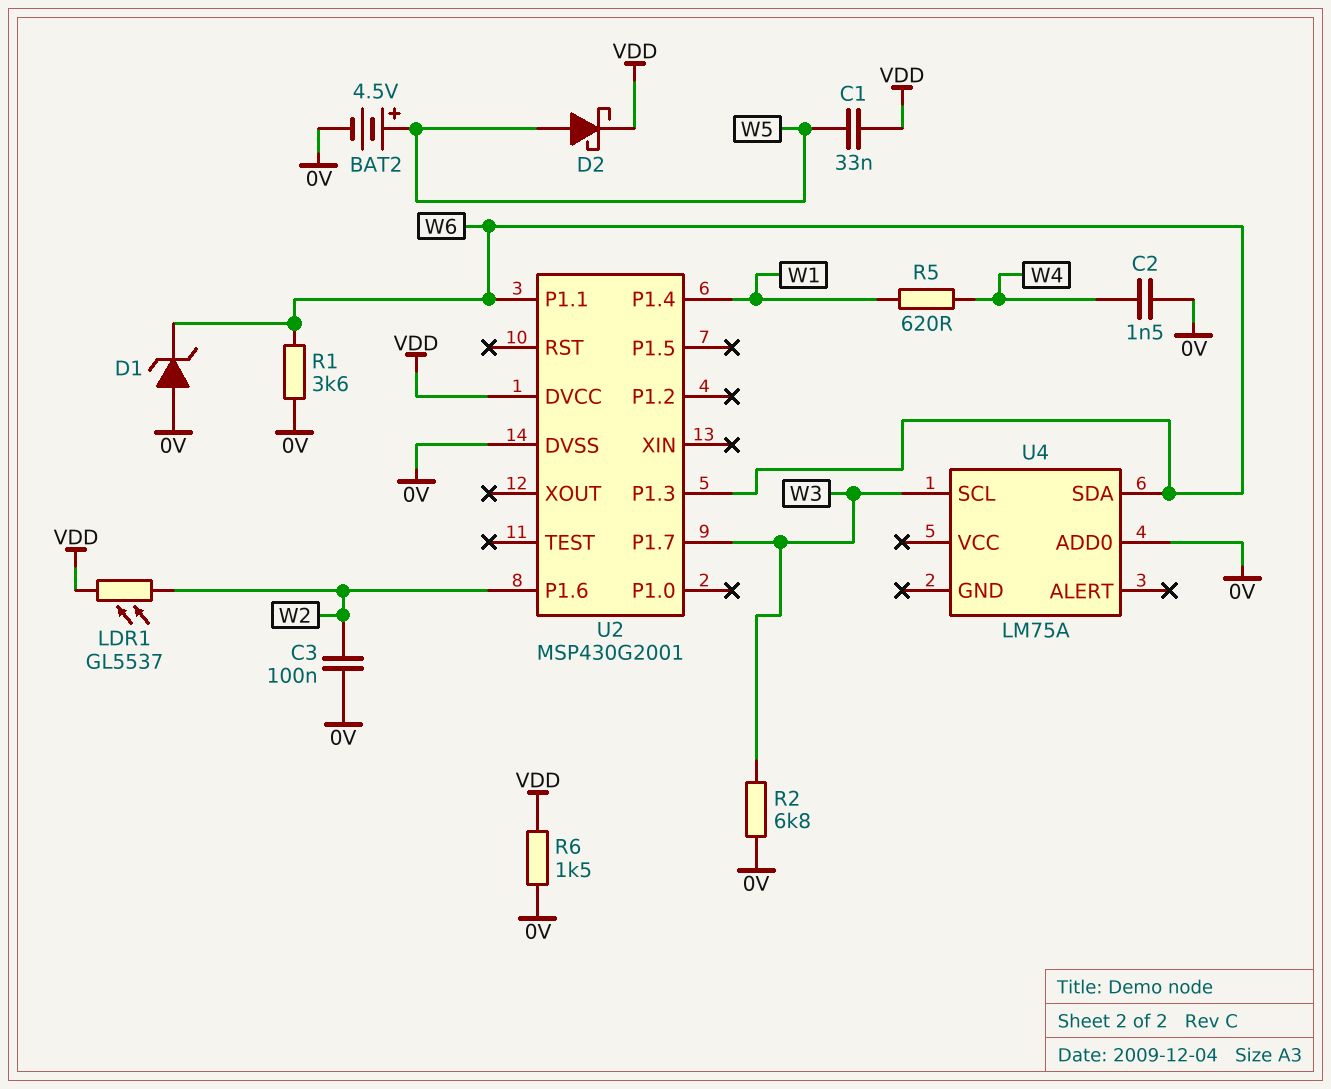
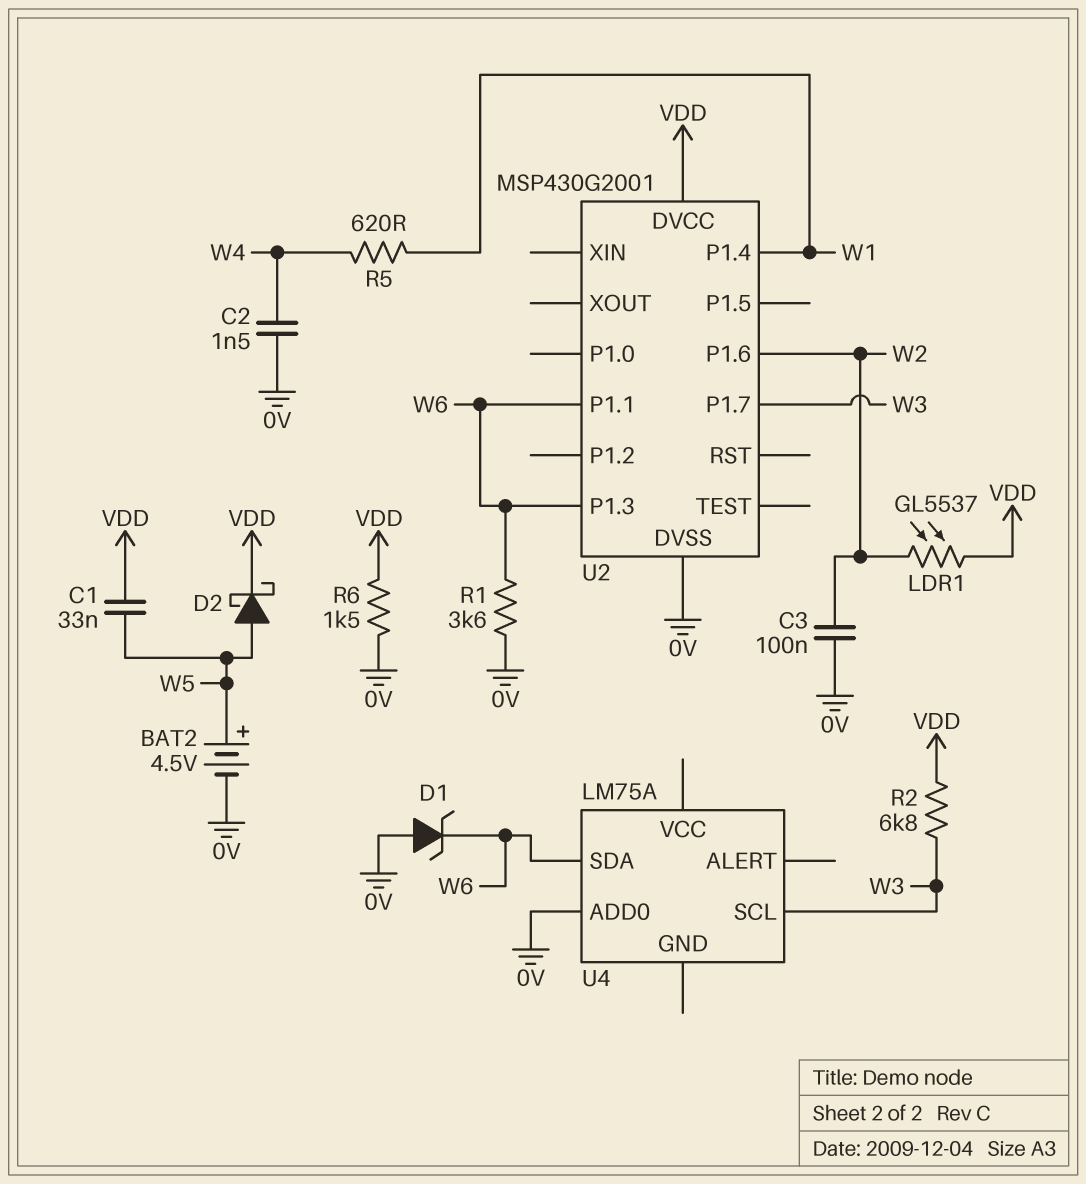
R2: 6.8k (0V, W3) -> 6.8k (VDD, W3)

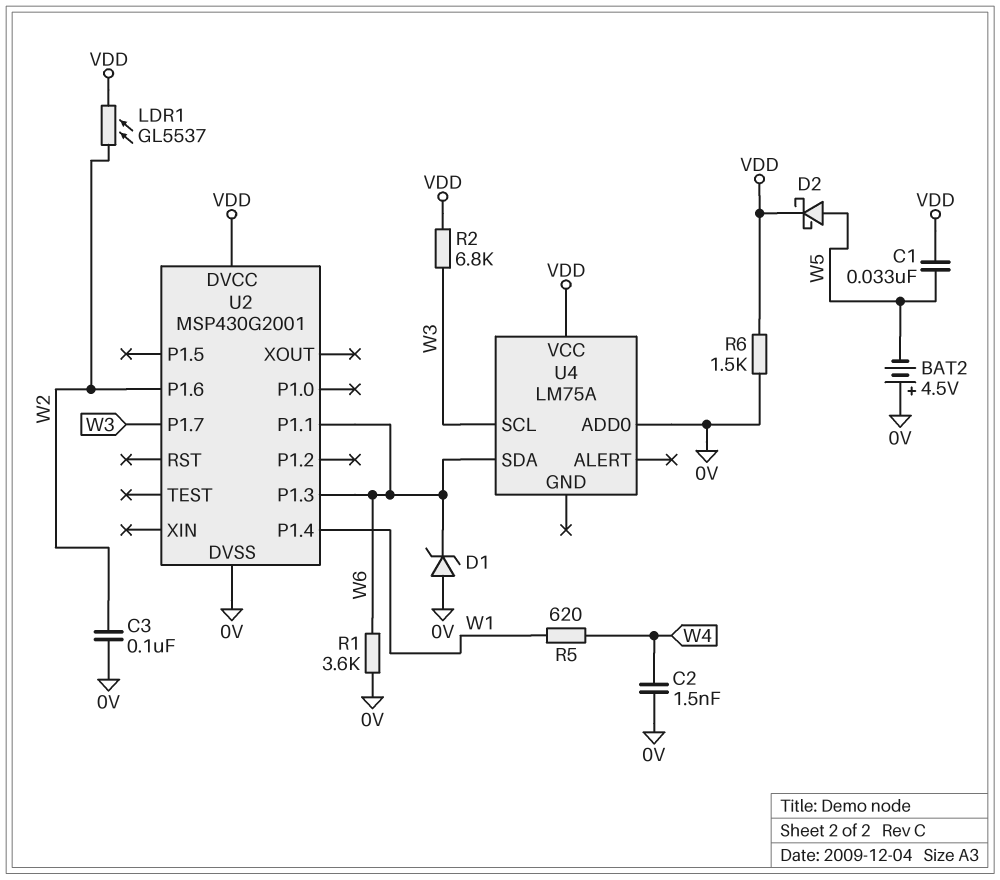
BAT2: 4.5V (plus W5, minus 0V) -> 4.5V (plus 0V, minus W5)
U4 pin VCC: none -> VDD

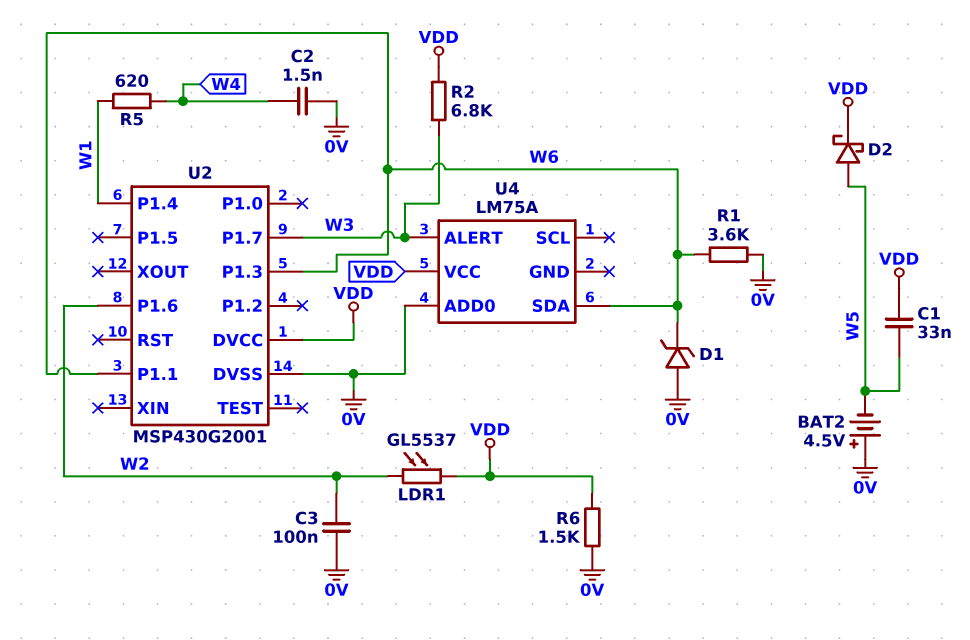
U4 pin ALERT: none -> W3
U4 pin SCL: W3 -> none

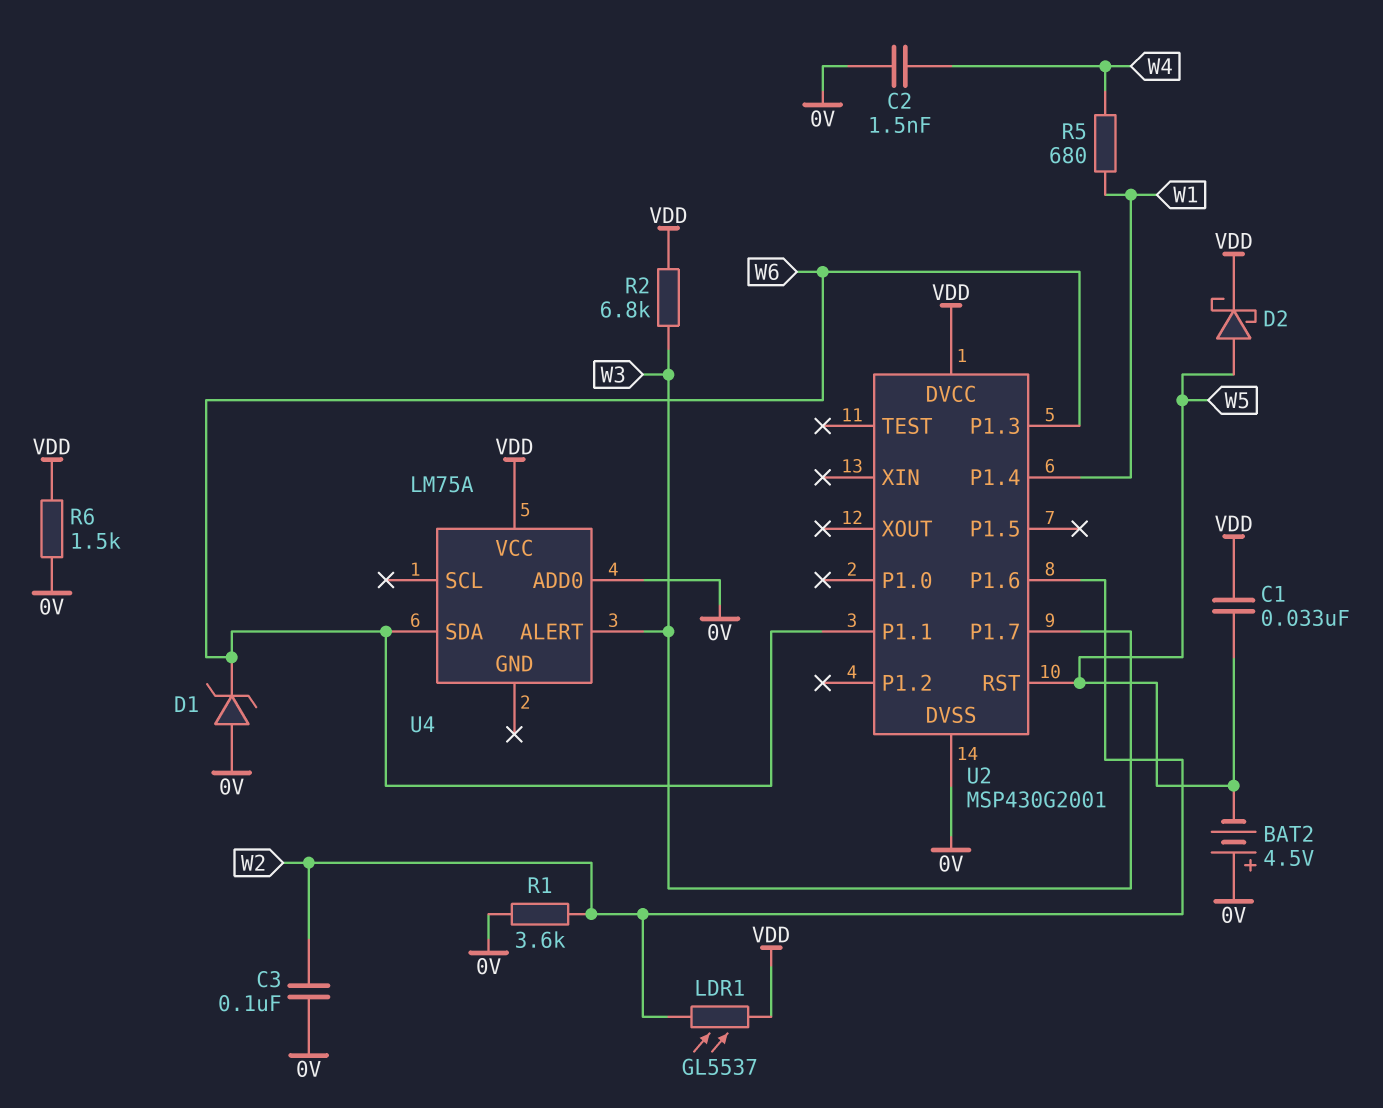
R1: 3.6k (0V, W6) -> 3.6k (0V, W2)
R5: 620 (W1, W4) -> 680 (W1, W4)
U2 pin RST: none -> W5

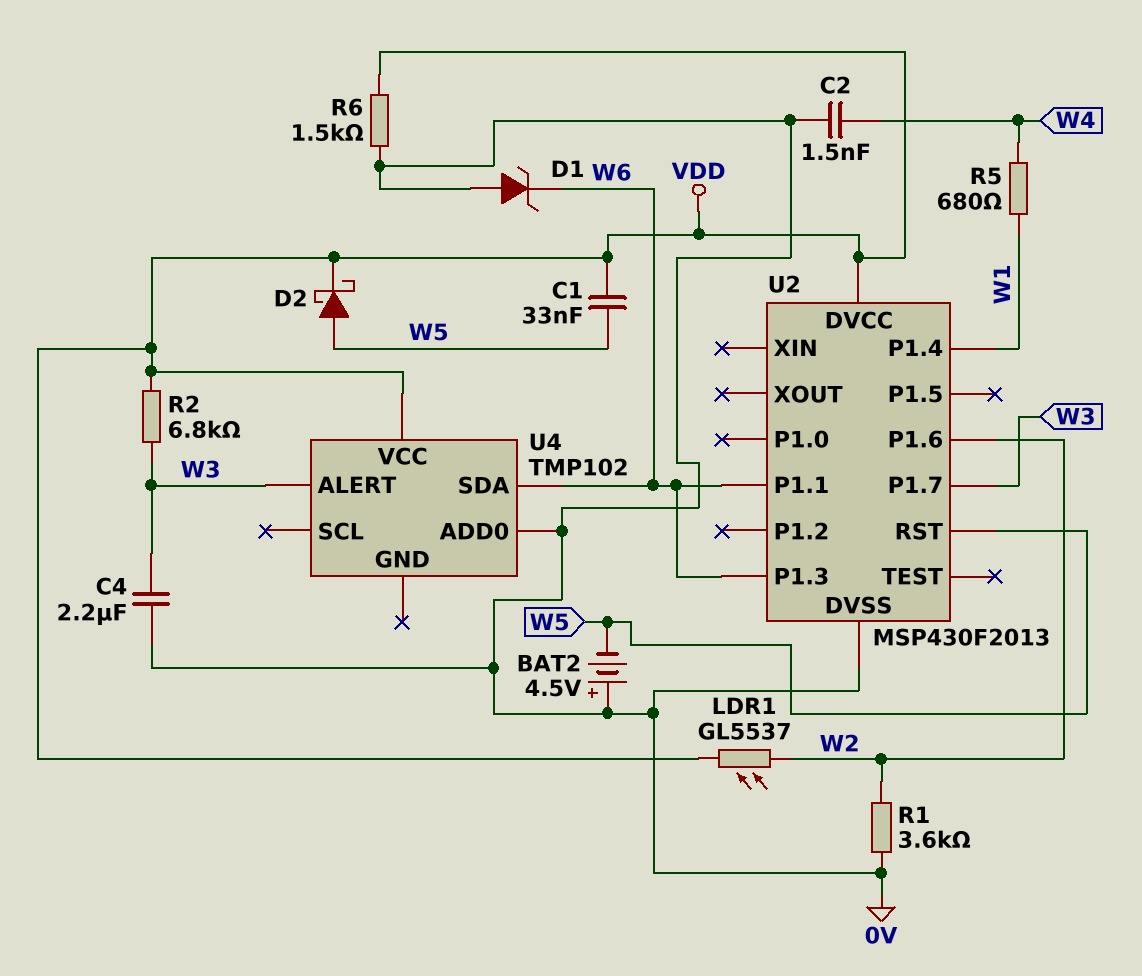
C3: 100nF (0V, W2) -> none
C4: none -> 2.2uF (0V, W3)
U2: MSP430G2001 -> MSP430F2013
U4: LM75A -> TMP102

